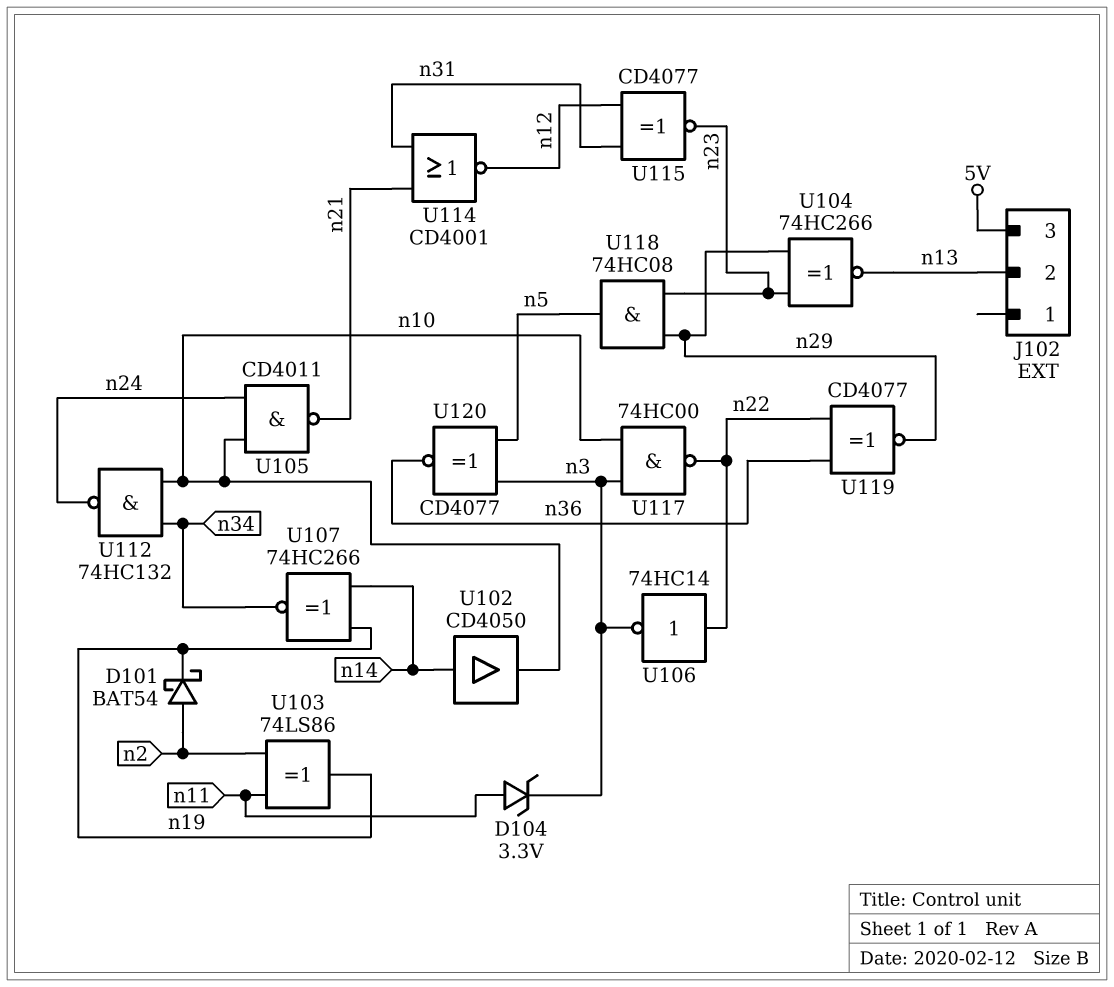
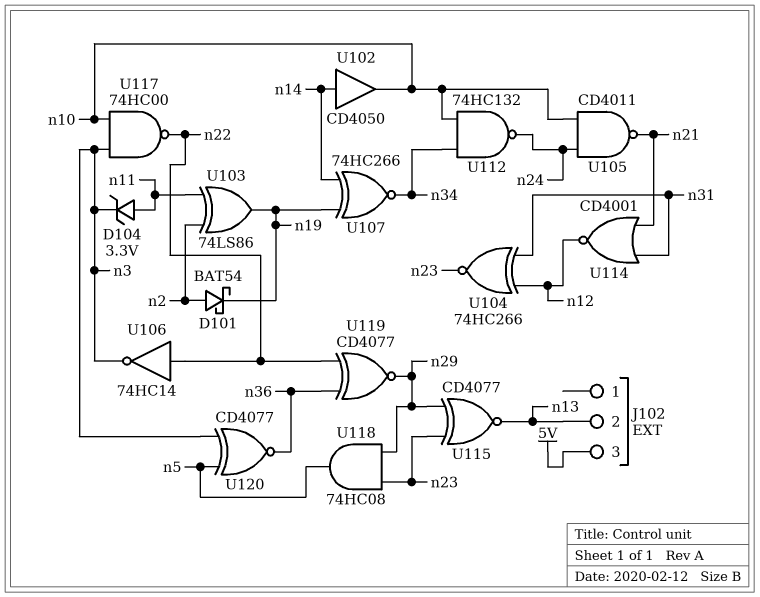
U104: XNOR 74HC266 (in n23, in n29, out n13) -> XNOR 74HC266 (in n12, in n31, out n23)
U115: XNOR CD4077 (in n12, in n31, out n23) -> XNOR CD4077 (in n23, in n29, out n13)

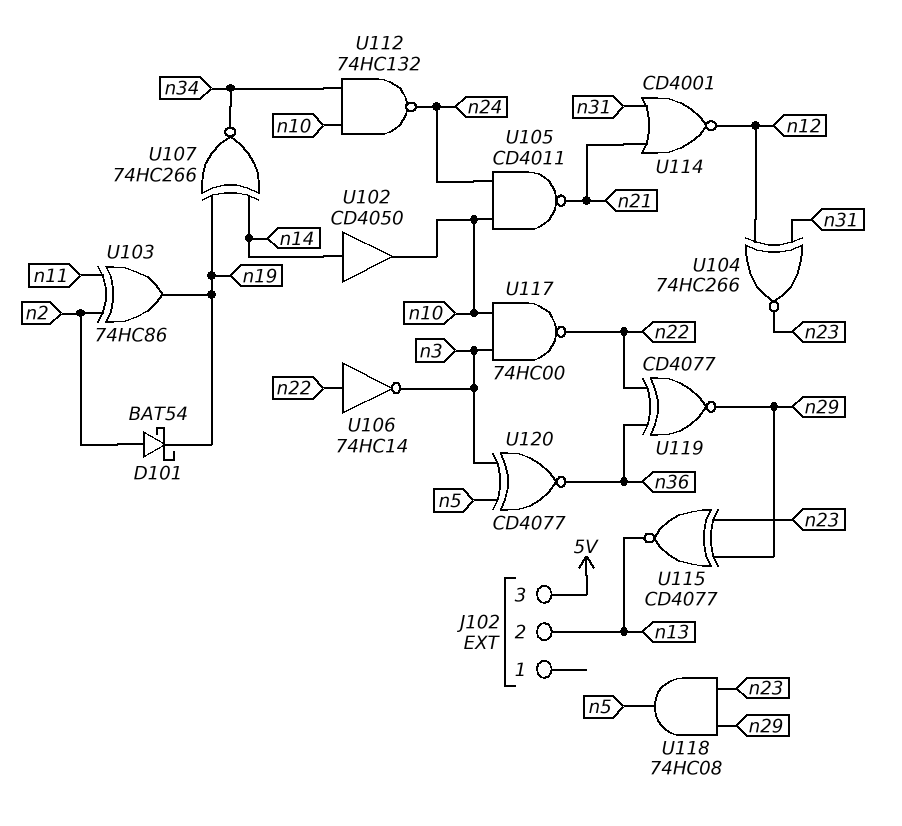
D104: zener 3.3V (A n11, K n3) -> none
U103: XOR 74LS86 (in n2, in n11, out n19) -> XOR 74HC86 (in n2, in n11, out n19)

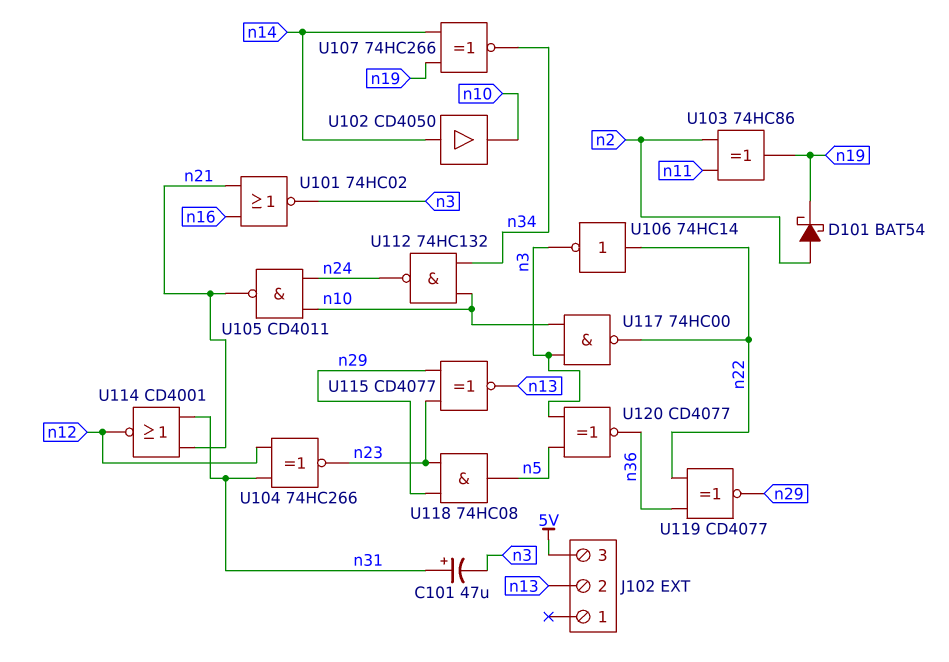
C101: none -> 47uF (plus n31, minus n3)
U101: none -> NOR 74HC02 (in n16, in n21, out n3)

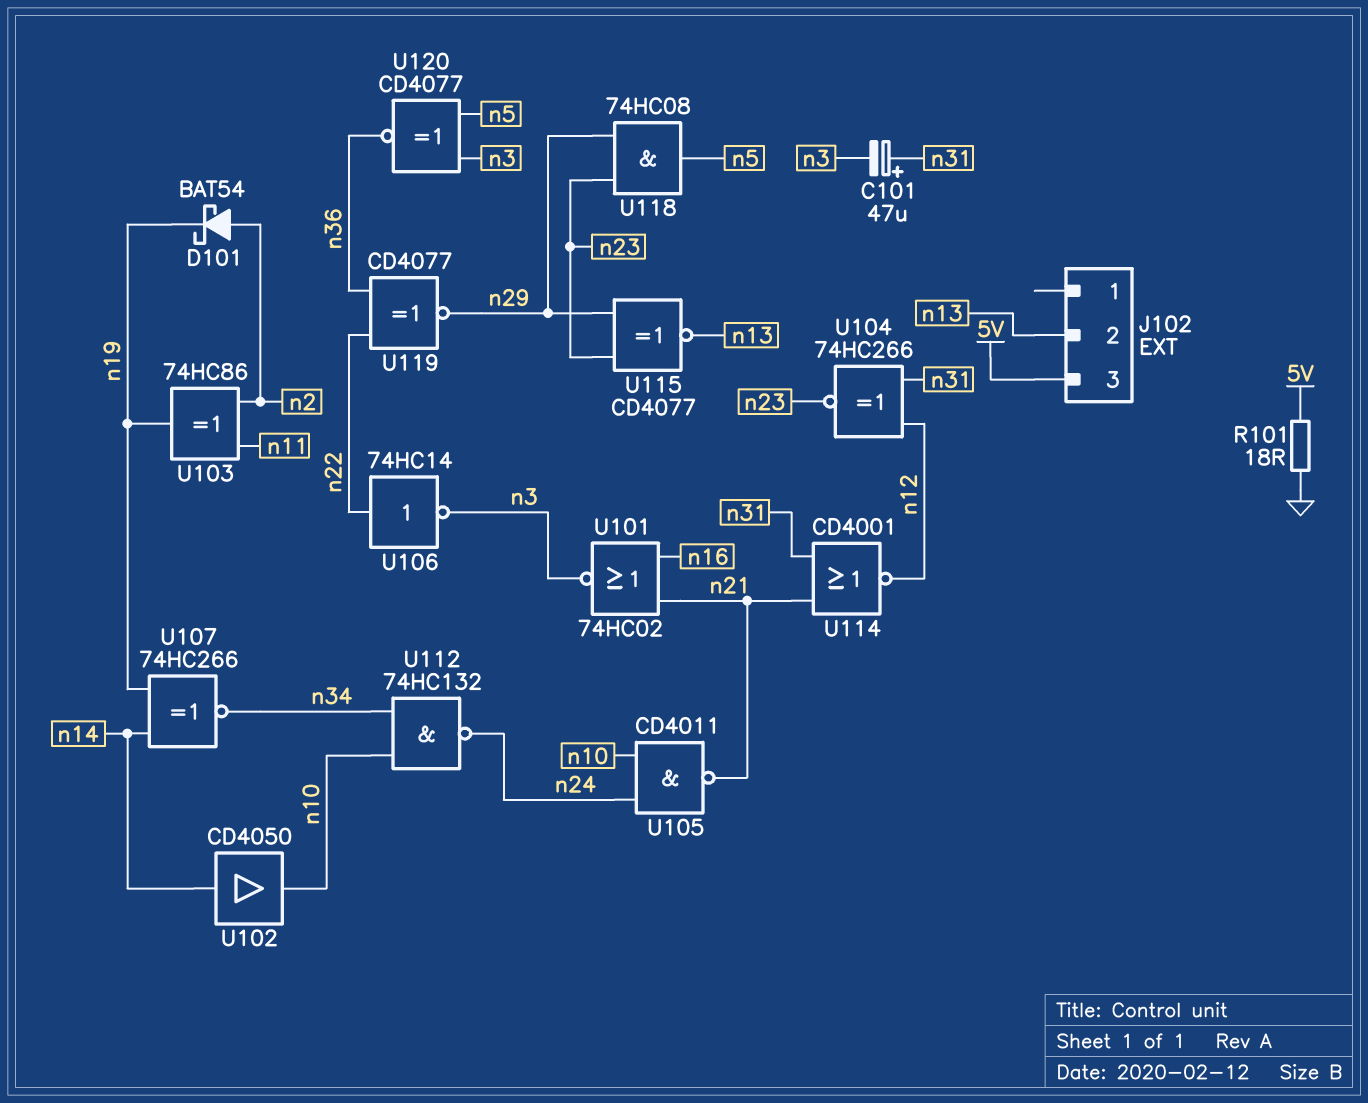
R101: none -> 18 (5V, GND)
U117: NAND 74HC00 (in n3, in n10, out n22) -> none

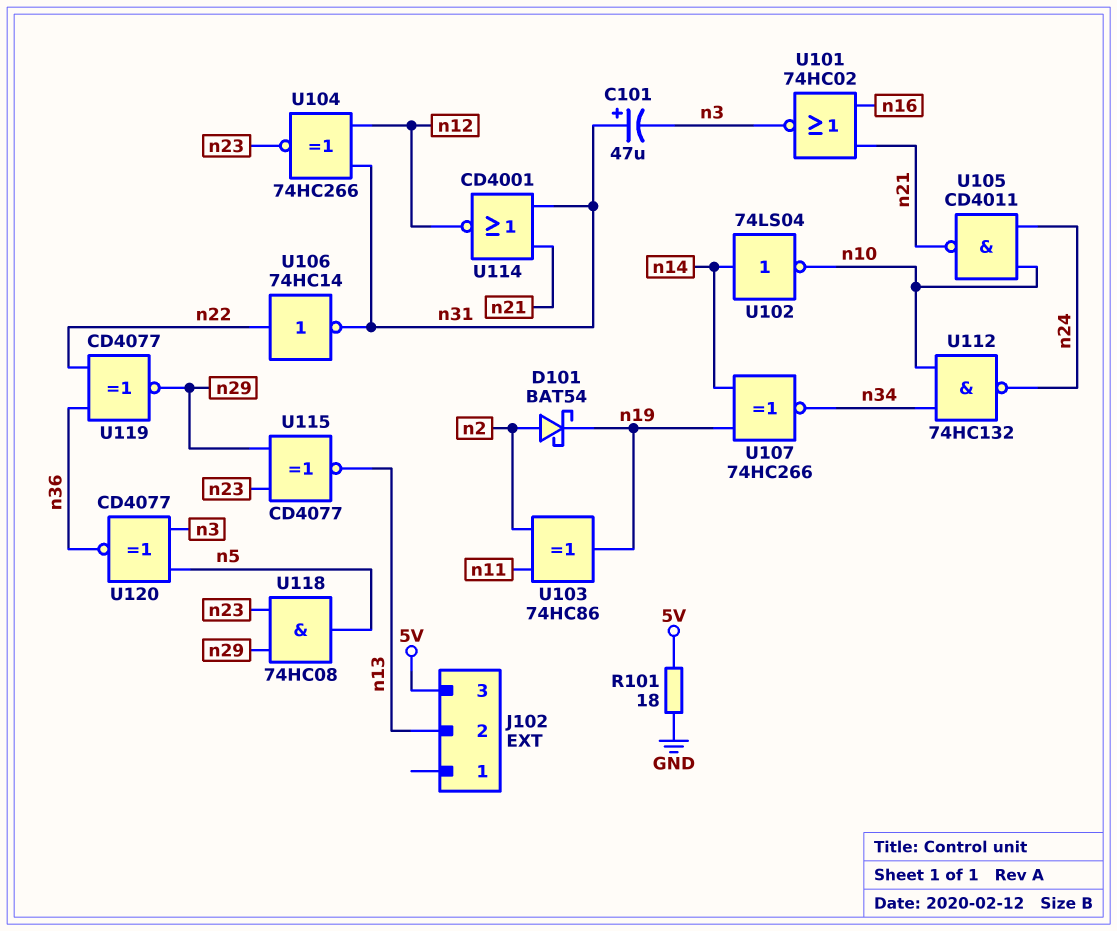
U102: buffer CD4050 (in n14, out n10) -> NOT 74LS04 (in n14, out n10)
U106: NOT 74HC14 (in n22, out n3) -> NOT 74HC14 (in n22, out n31)

